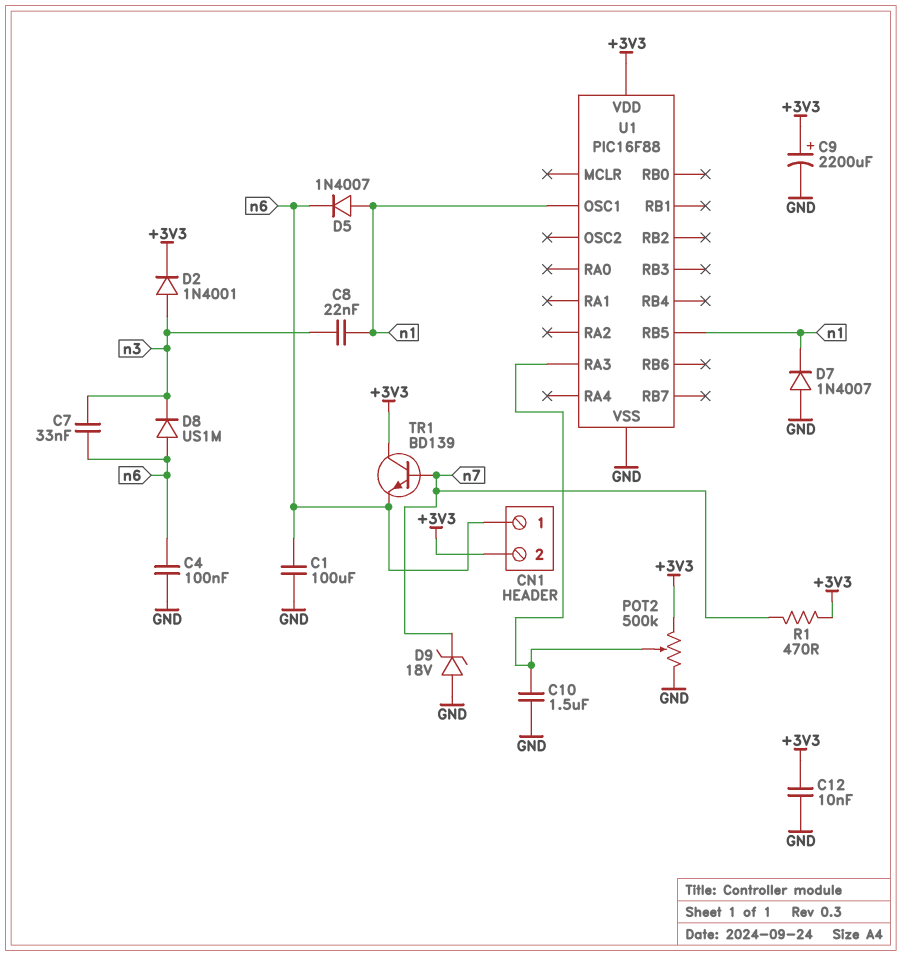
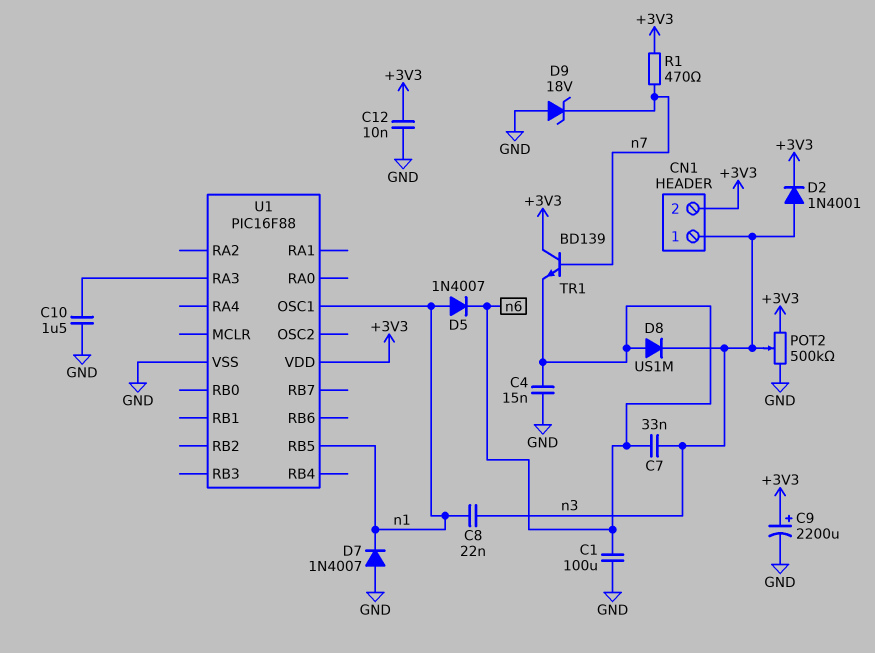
C4: 100nF (GND, n6) -> 15nF (GND, n6)
CN1 pin 1: n6 -> n3
POT2: 500k (+3V3, GND, wiper U1/RA3) -> 500k (+3V3, GND, wiper n3)

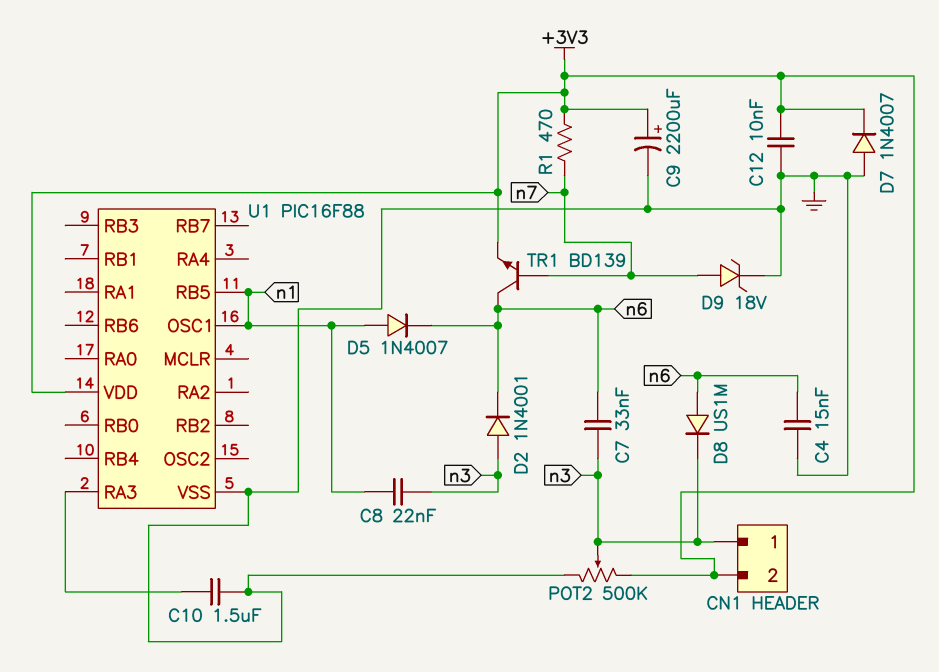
C1: 100uF (GND, n6) -> none
D2: diode 1N4001 (A n3, K +3V3) -> diode 1N4001 (A n3, K n6)
D7: diode 1N4007 (A GND, K n1) -> diode 1N4007 (A GND, K +3V3)
D9: zener 18V (A GND, K n7) -> zener 18V (A n7, K GND)
TR1: NPN BD139 (B n7, C +3V3, E n6) -> NPN BD139 (B n7, C n6, E +3V3)

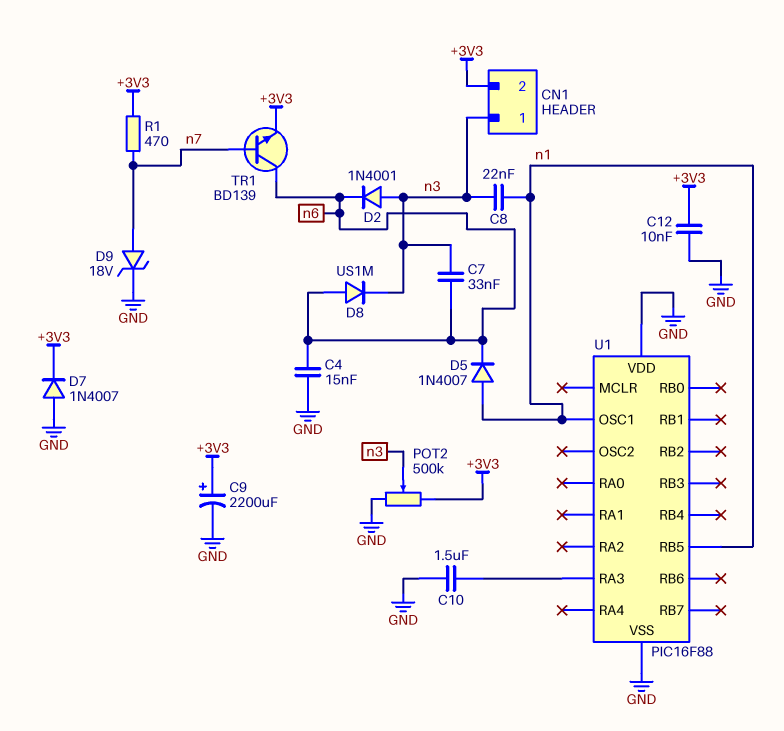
U1 pin VDD: +3V3 -> GND

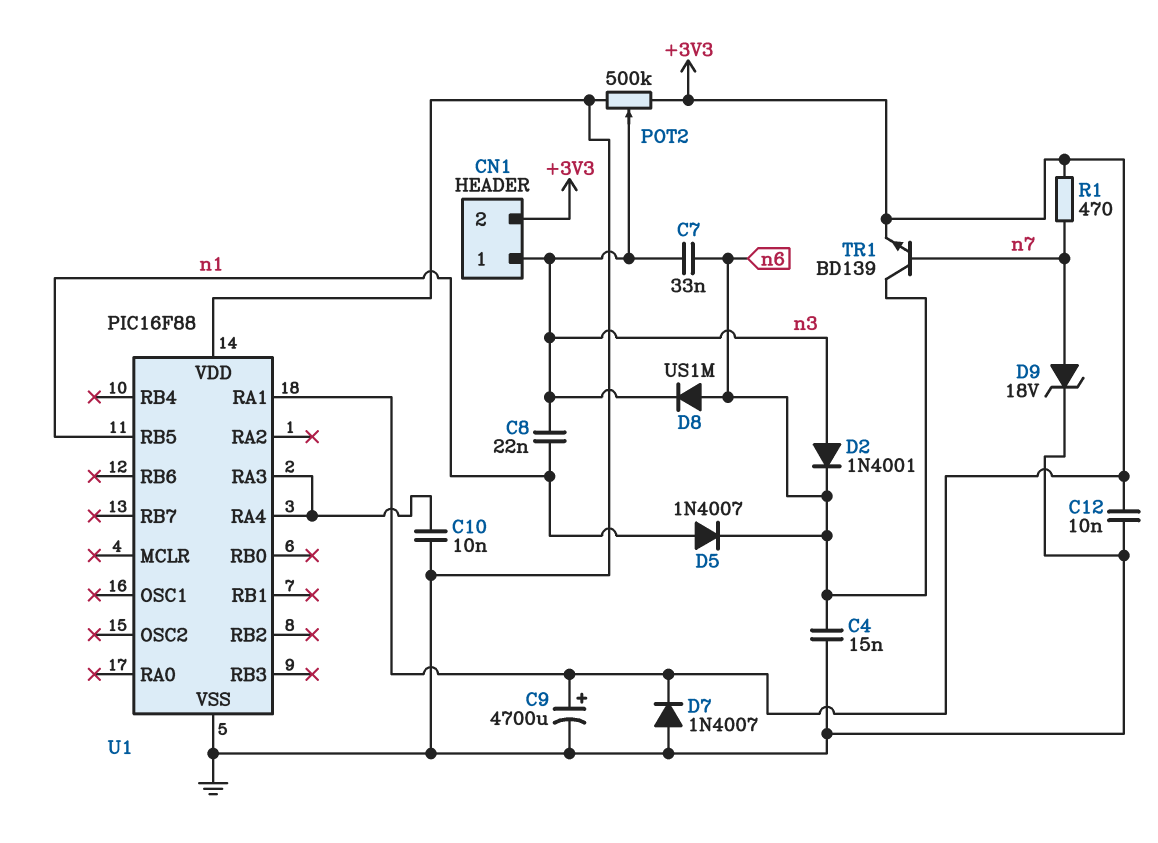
C9: 2200uF (plus +3V3, minus GND) -> 4700uF (plus +3V3, minus GND)
C10: 1.5uF (GND, U1/RA3) -> 10nF (GND, U1/RA3)
U1 pin OSC1: n1 -> none
U1 pin RA1: none -> +3V3
U1 pin RA4: none -> U1/RA3

